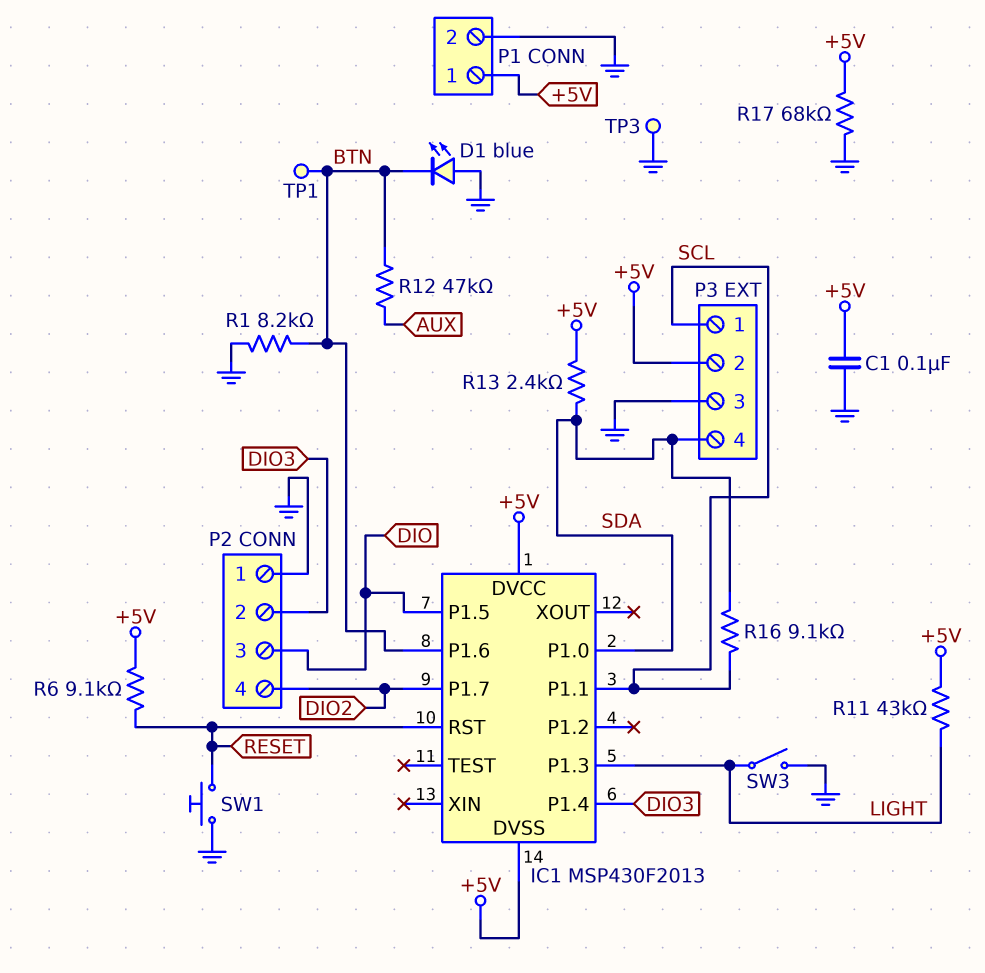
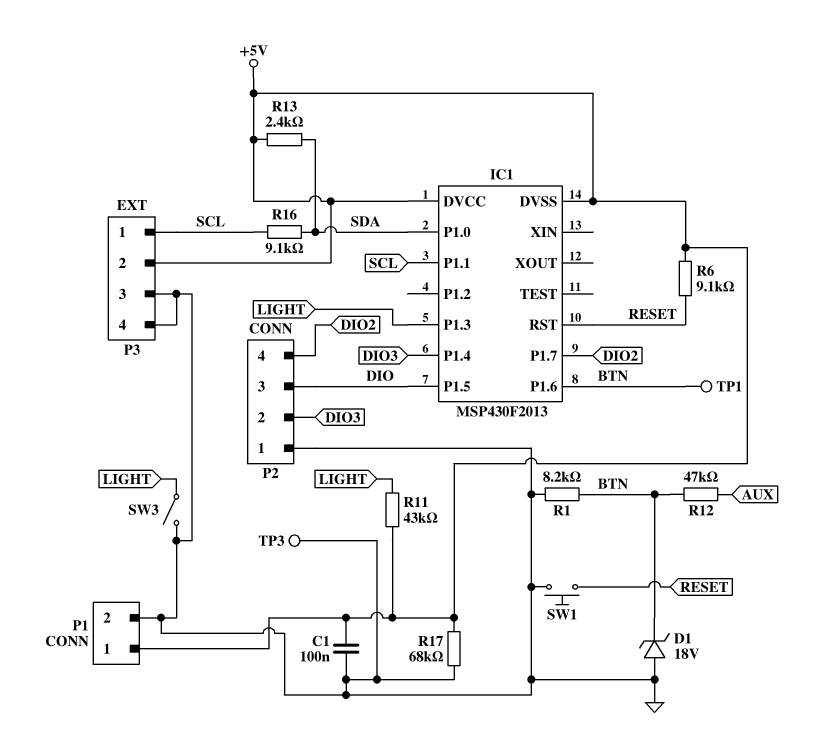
D1: LED blue (A GND, K BTN) -> zener 18V (A GND, K BTN)
P3 pin 4: SDA -> GND

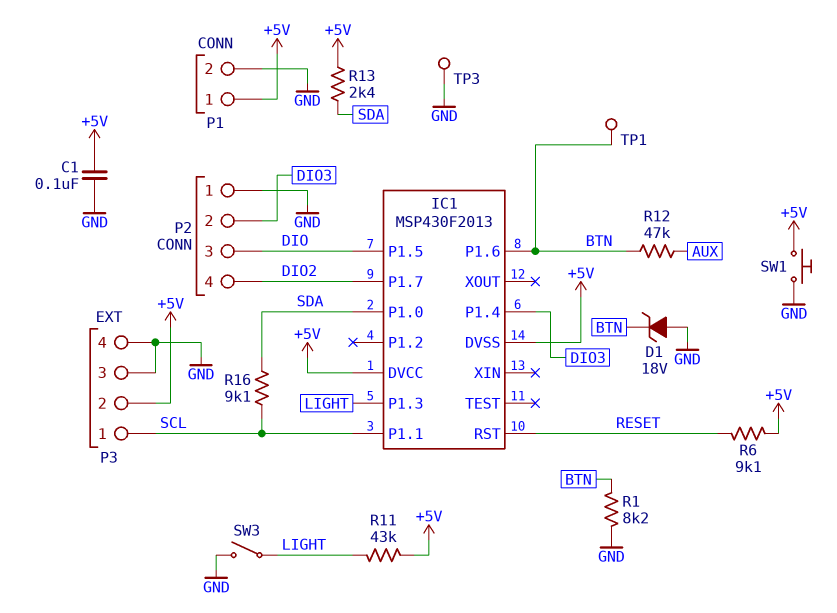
R17: 68k (+5V, GND) -> none
SW1: button (GND, RESET) -> button (+5V, GND)

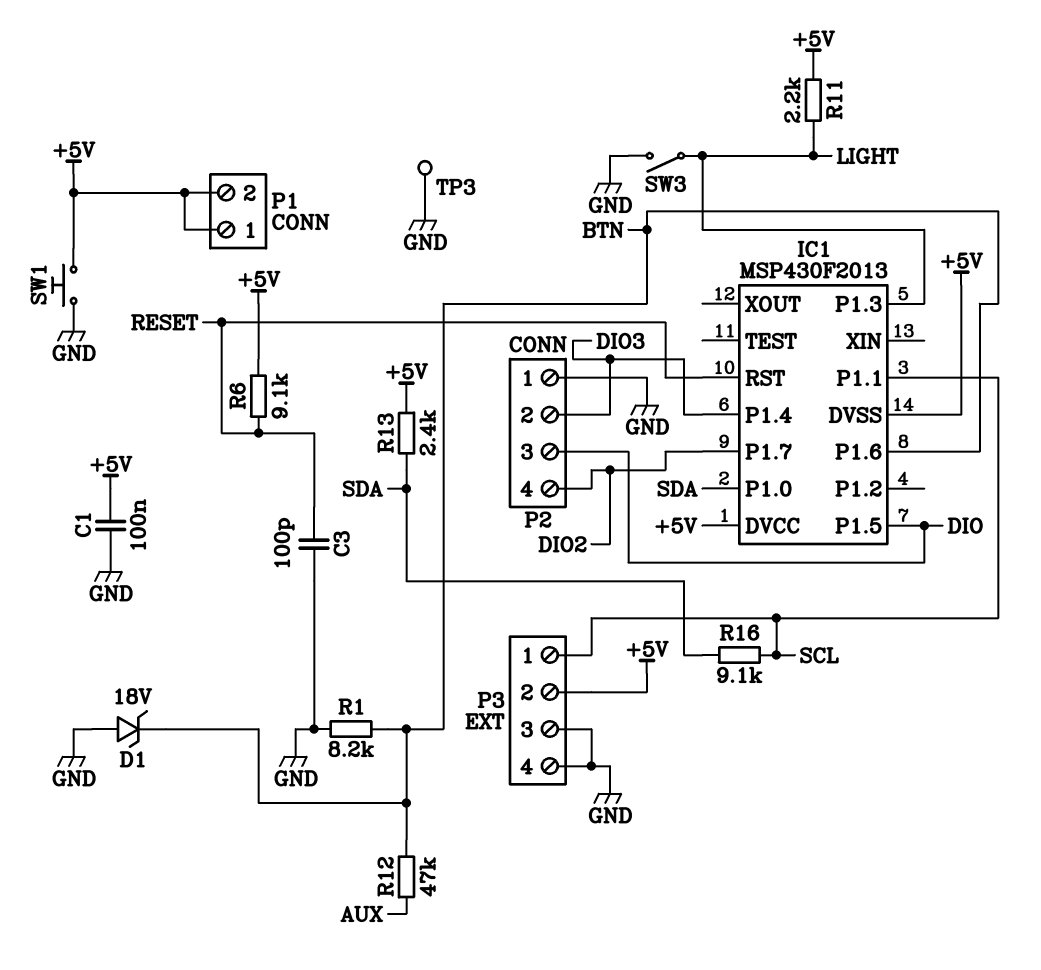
C3: none -> 100pF (GND, RESET)
P1 pin 2: GND -> +5V
R11: 43k (+5V, LIGHT) -> 2.2k (+5V, LIGHT)
TP1: test point (BTN) -> none

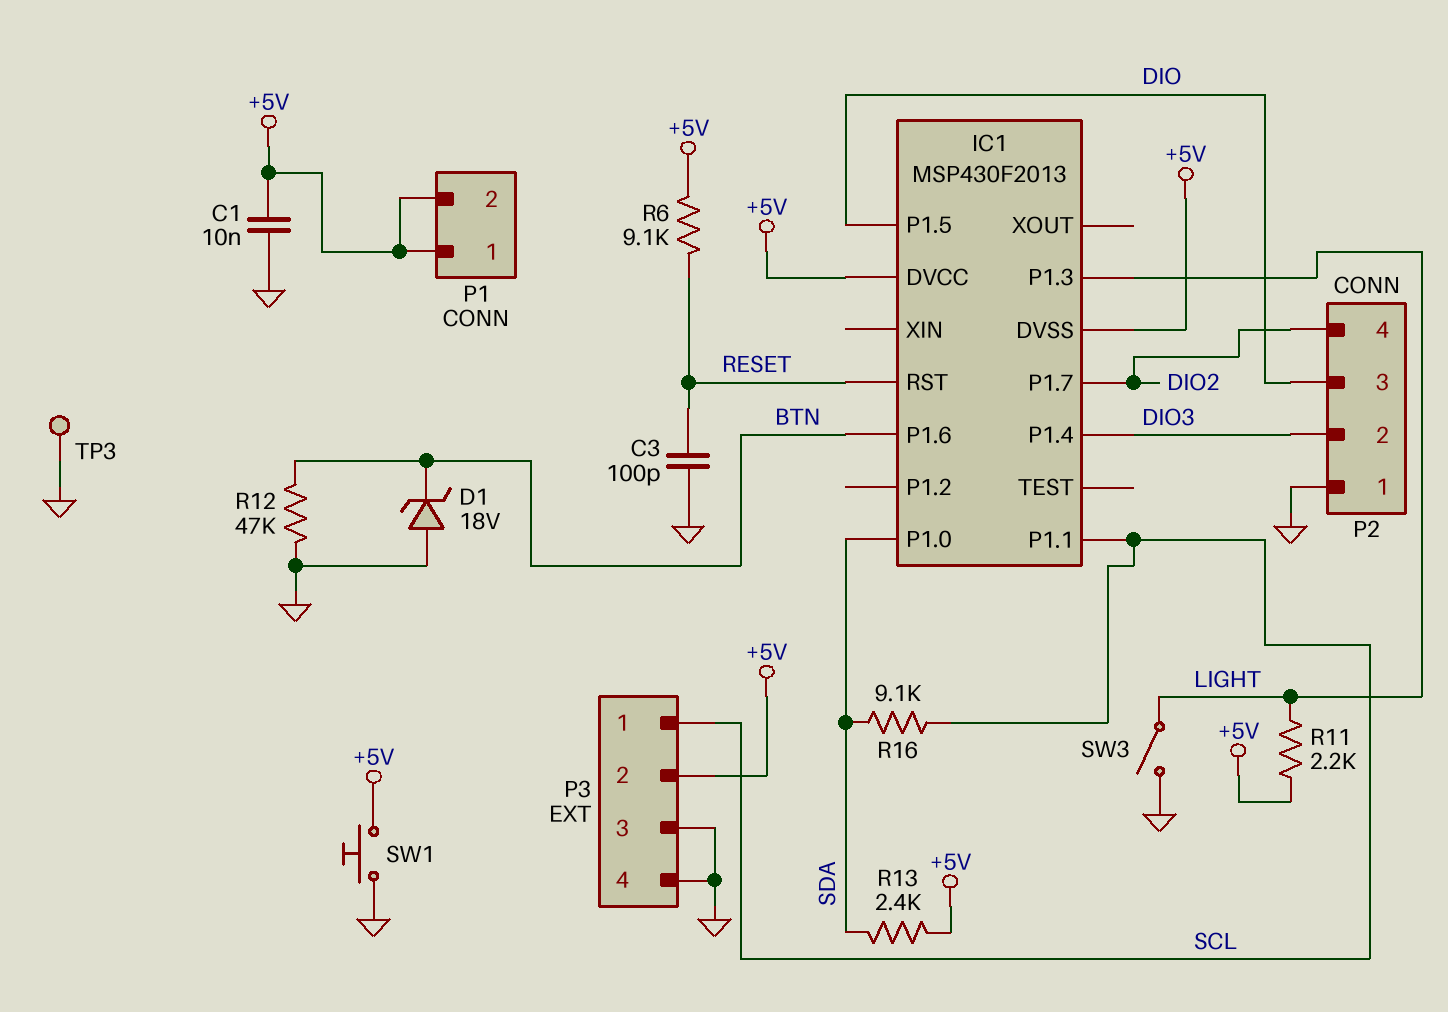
C1: 100nF (+5V, GND) -> 10nF (+5V, GND)
R1: 8.2k (BTN, GND) -> none
R12: 47k (AUX, BTN) -> 47k (BTN, GND)

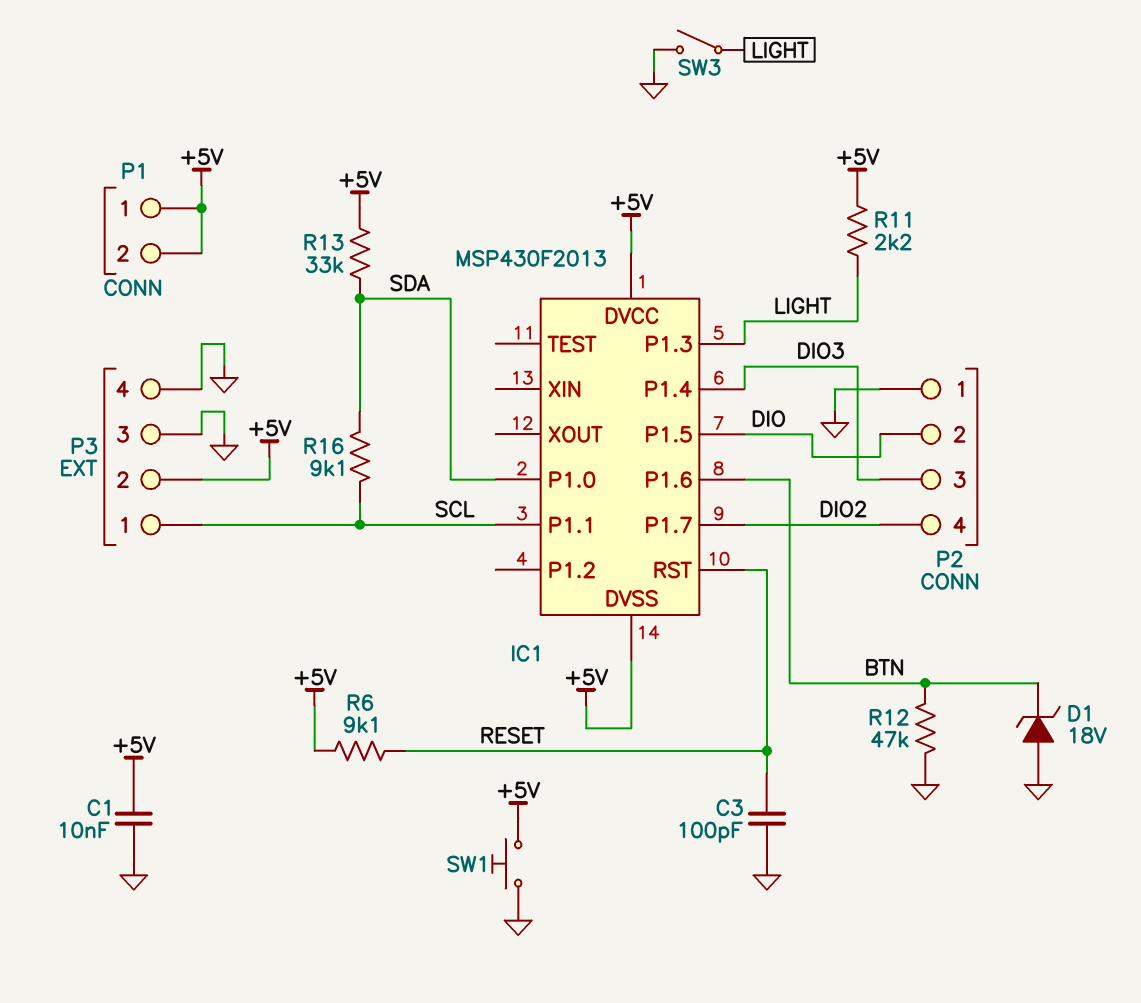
P2 pin 2: DIO3 -> DIO
P2 pin 3: DIO -> DIO3
R13: 2.4k (+5V, SDA) -> 33k (+5V, SDA)
TP3: test point (GND) -> none

